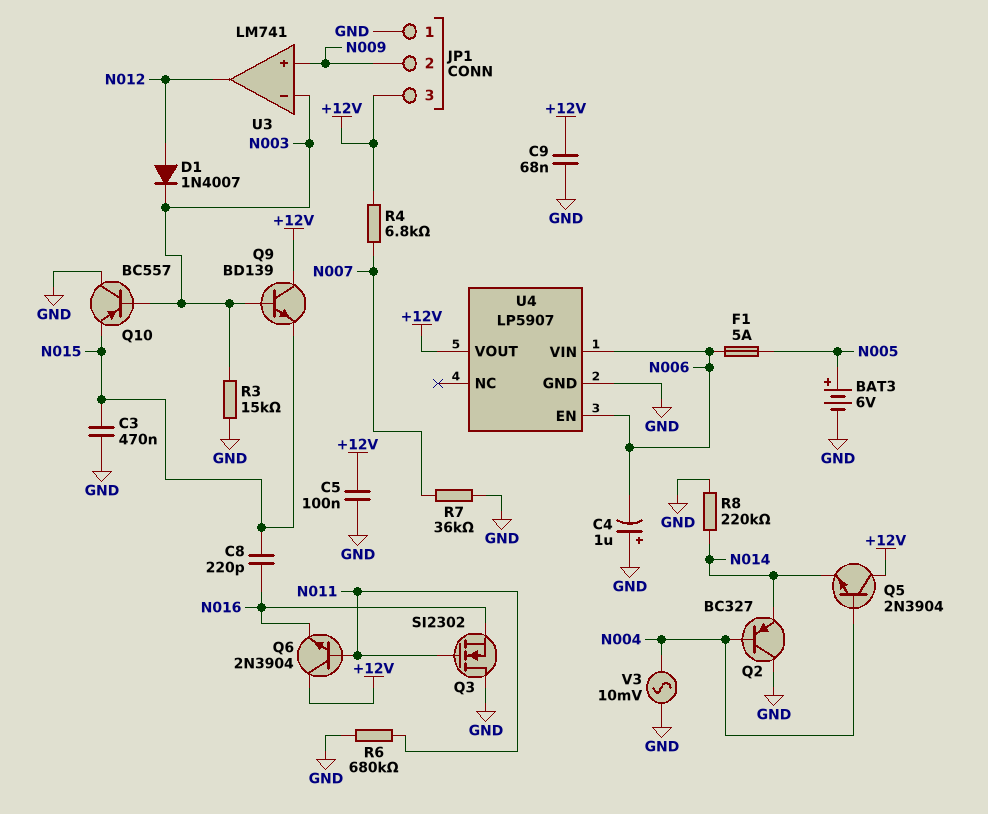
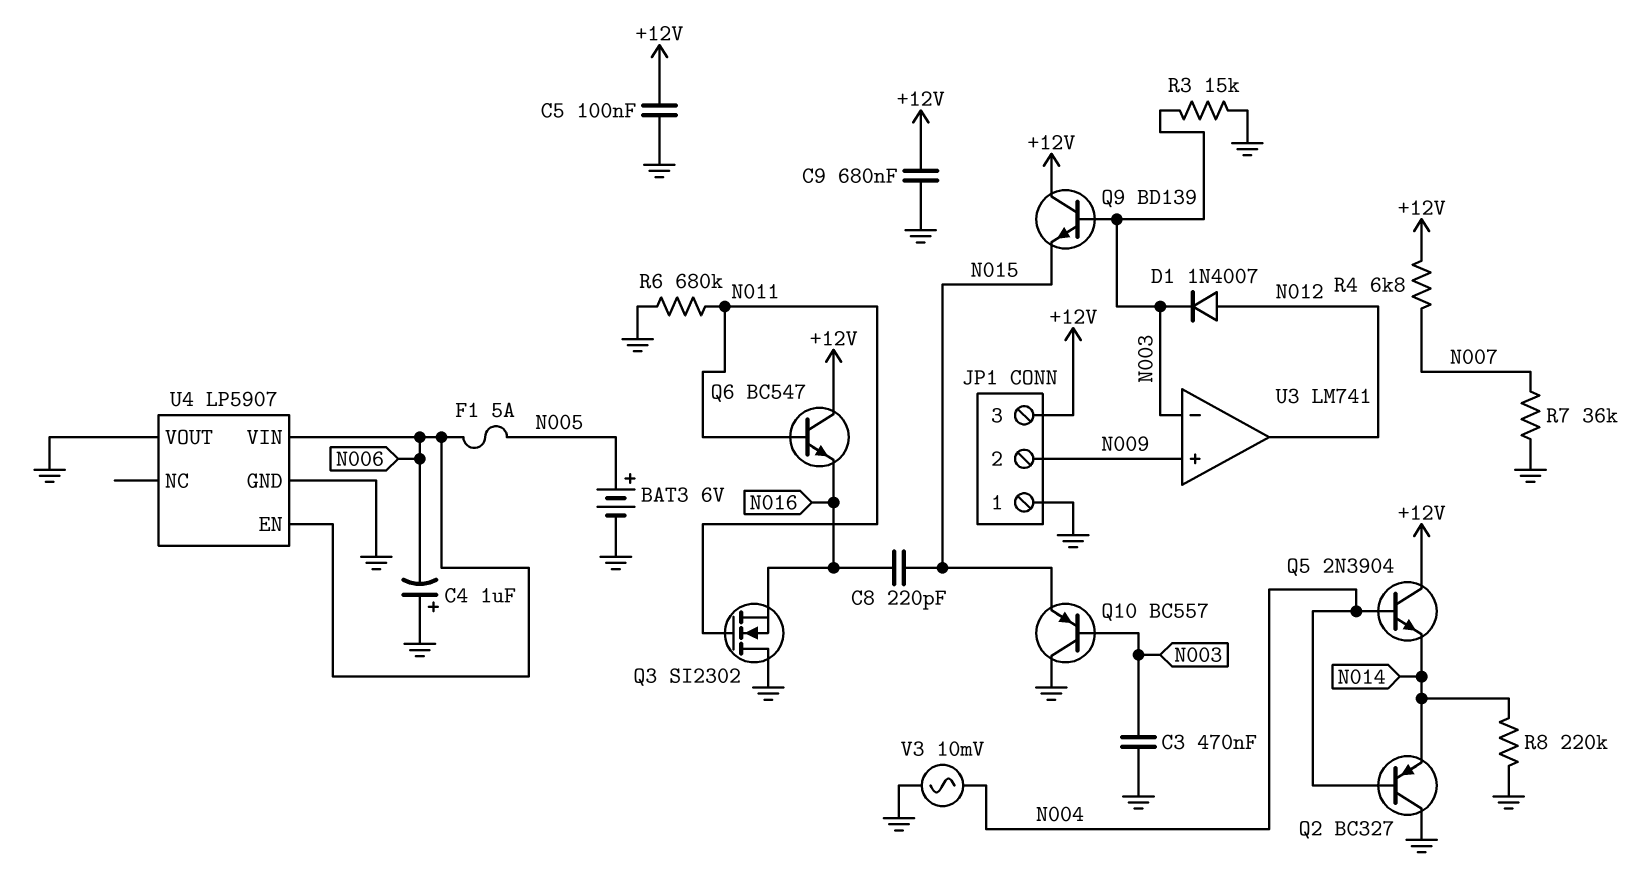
C3: 470nF (GND, N015) -> 470nF (GND, N003)
C9: 68nF (+12V, GND) -> 680nF (+12V, GND)
Q6: NPN 2N3904 (B N011, C +12V, E N016) -> NPN BC547 (B N011, C +12V, E N016)
U4 pin VOUT: +12V -> GND

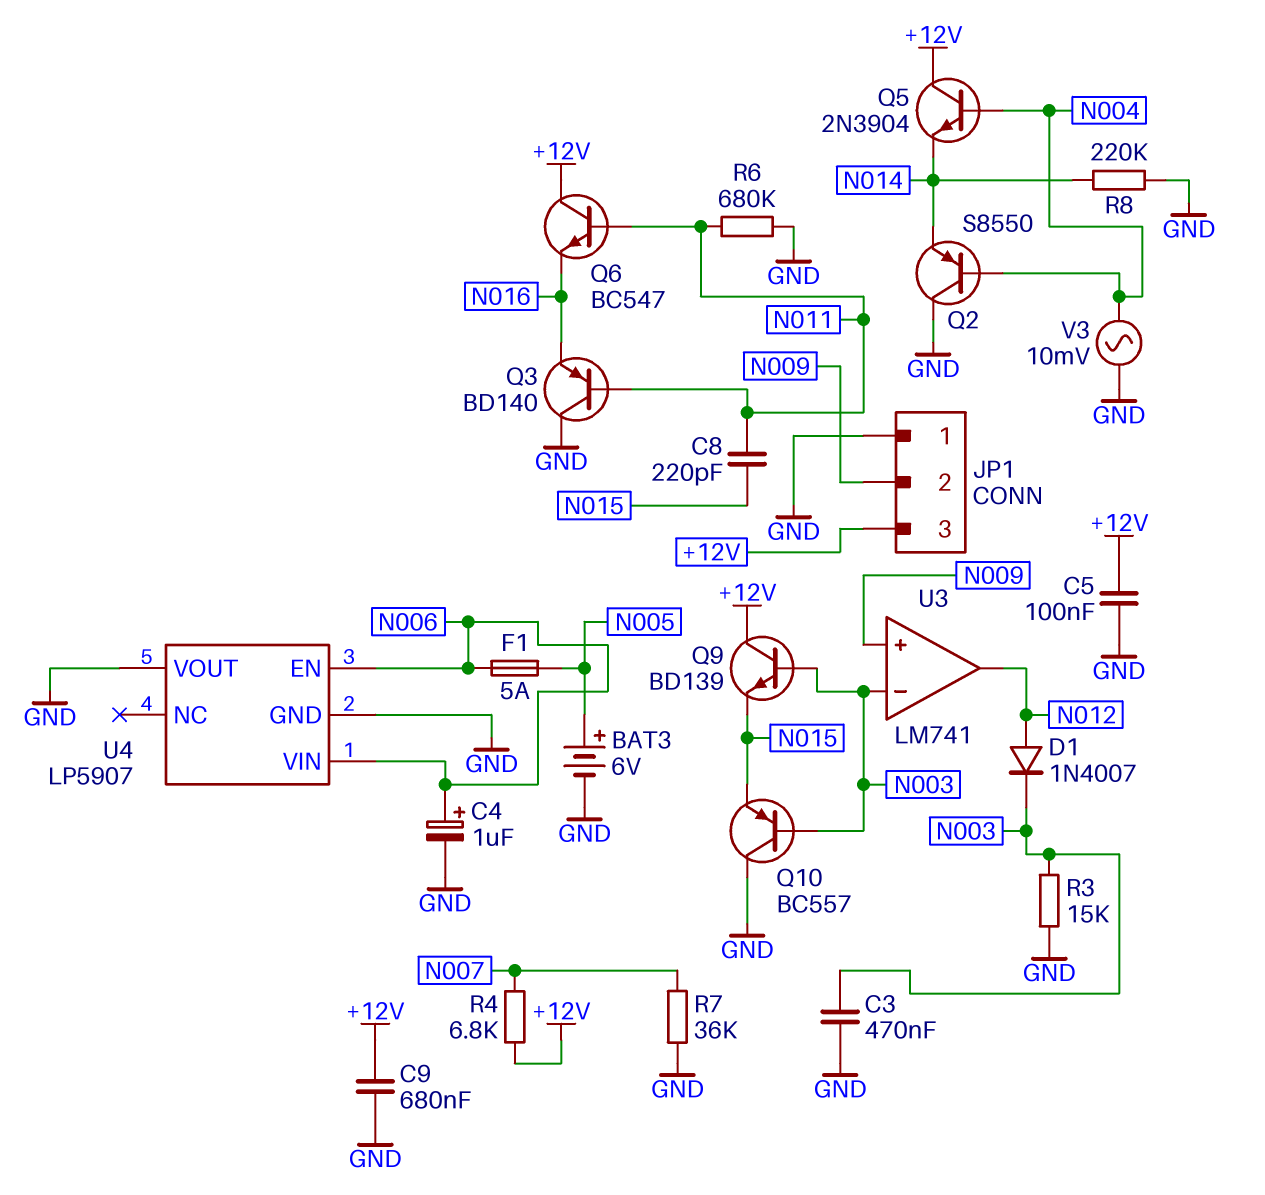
C4: 1uF (plus GND, minus N006) -> 1uF (plus N006, minus GND)
C8: 220pF (N015, N016) -> 220pF (N011, N015)
Q2: PNP BC327 (B N004, C GND, E N014) -> PNP S8550 (B N004, C GND, E N014)
Q3: NMOS SI2302 (G N011, D GND, S N016) -> PNP BD140 (B N011, C GND, E N016)

